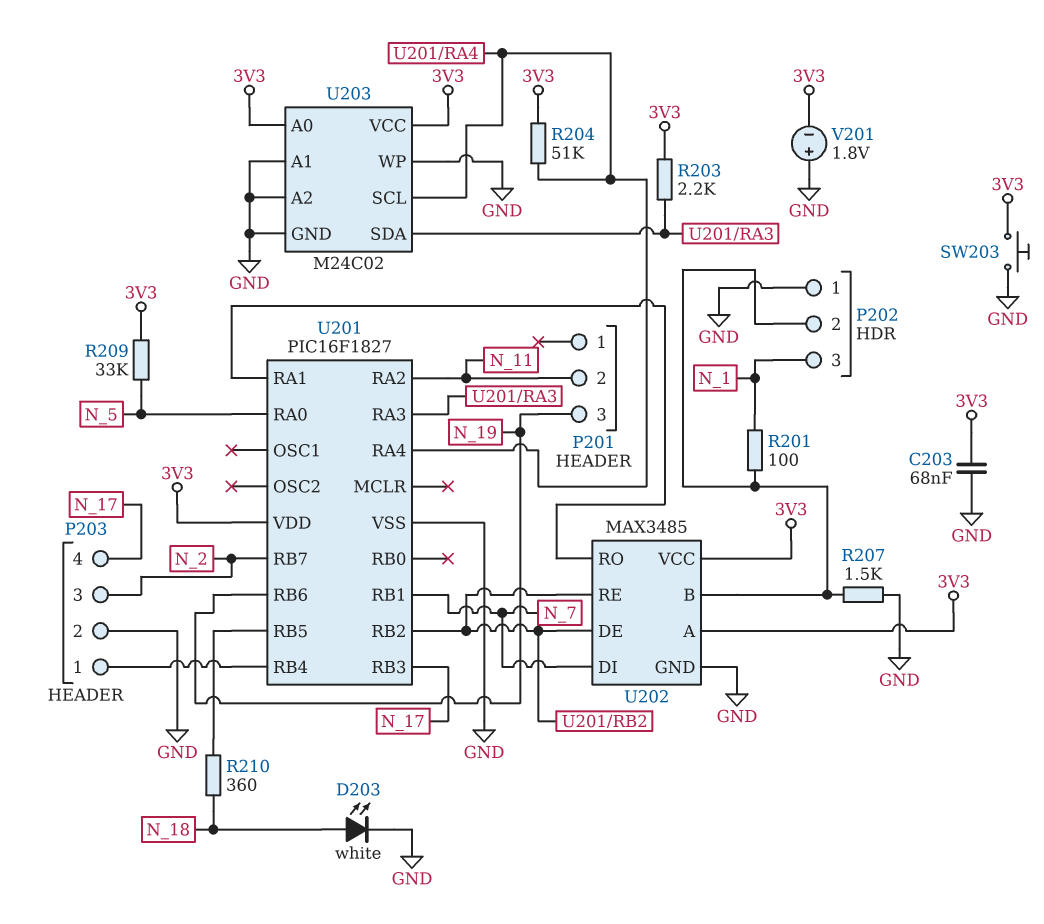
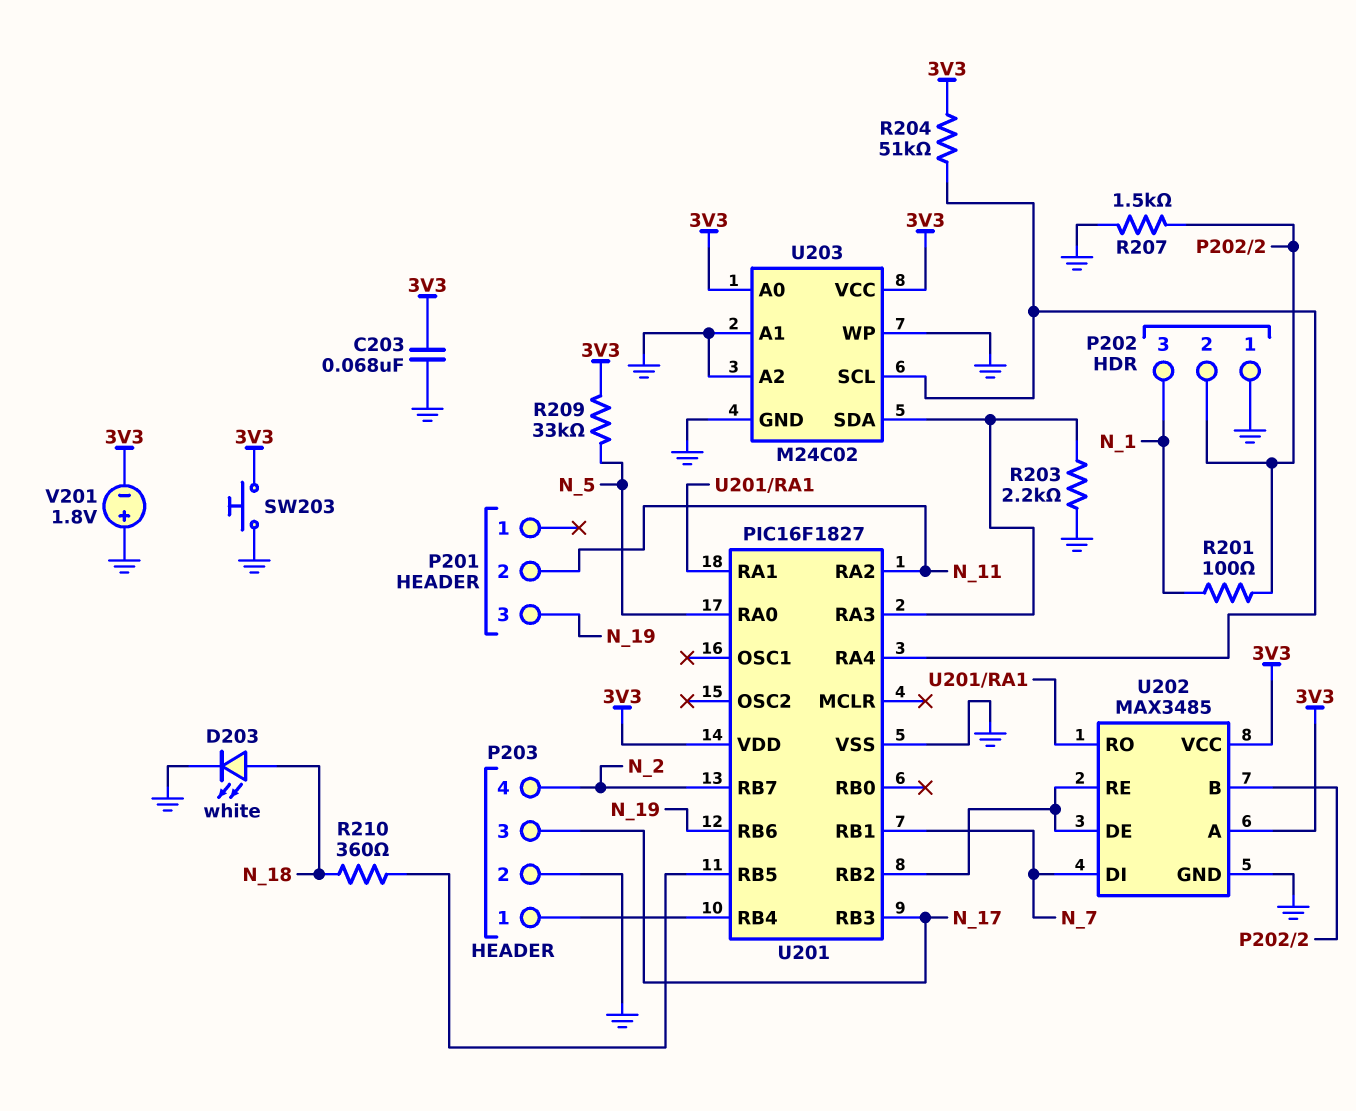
P203 pin 3: N_2 -> N_17
P203 pin 4: N_17 -> N_2
R203: 2.2k (3V3, U201/RA3) -> 2.2k (GND, U201/RA3)

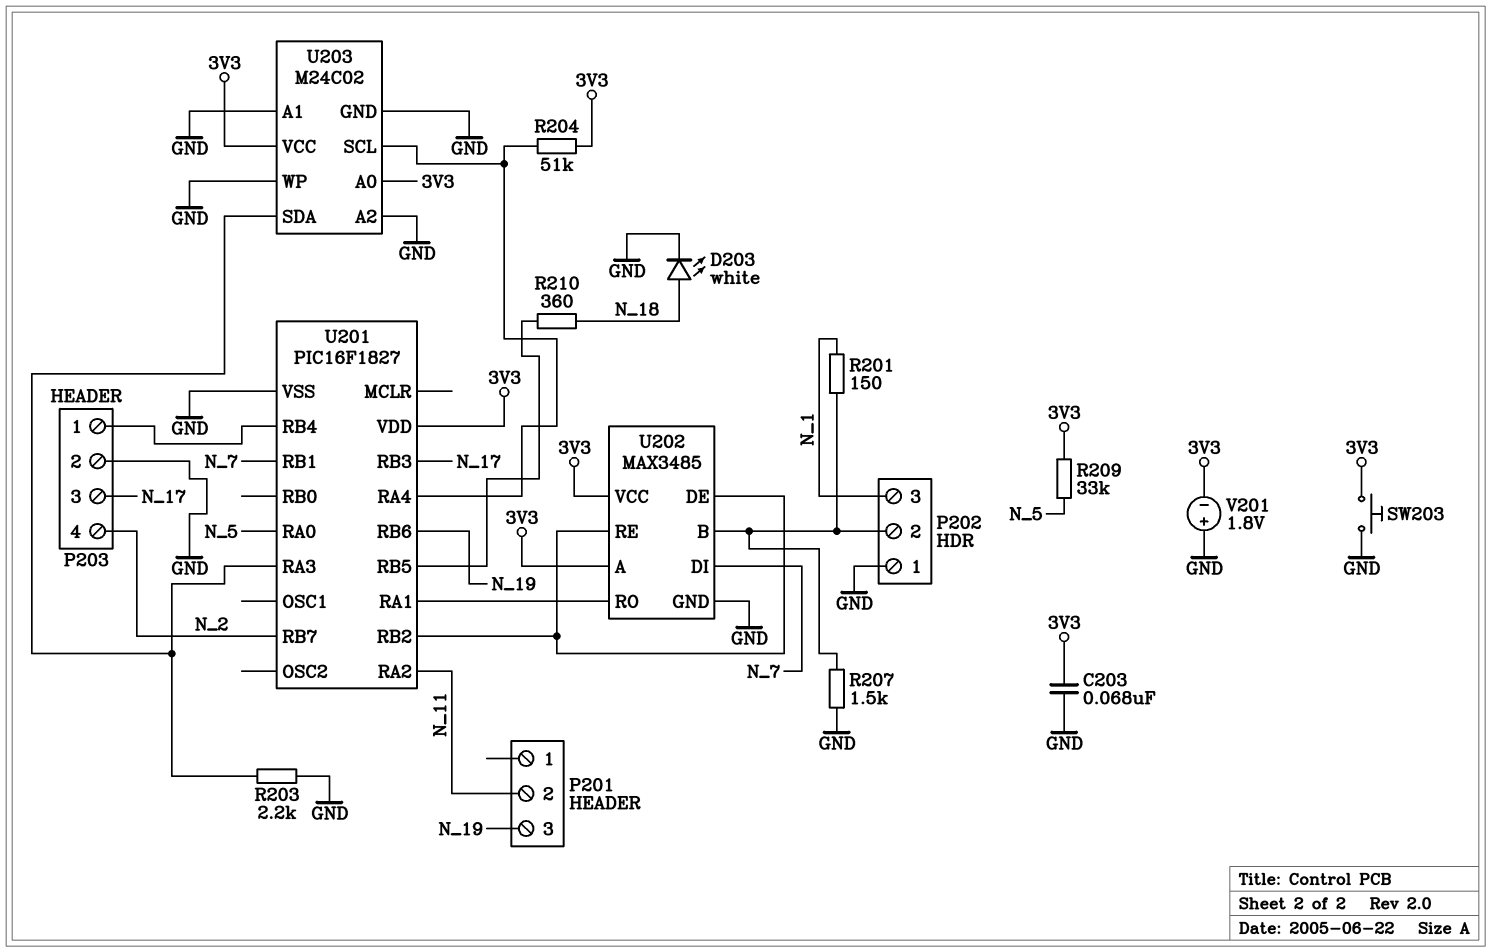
R201: 100 (N_1, P202/2) -> 150 (N_1, P202/2)

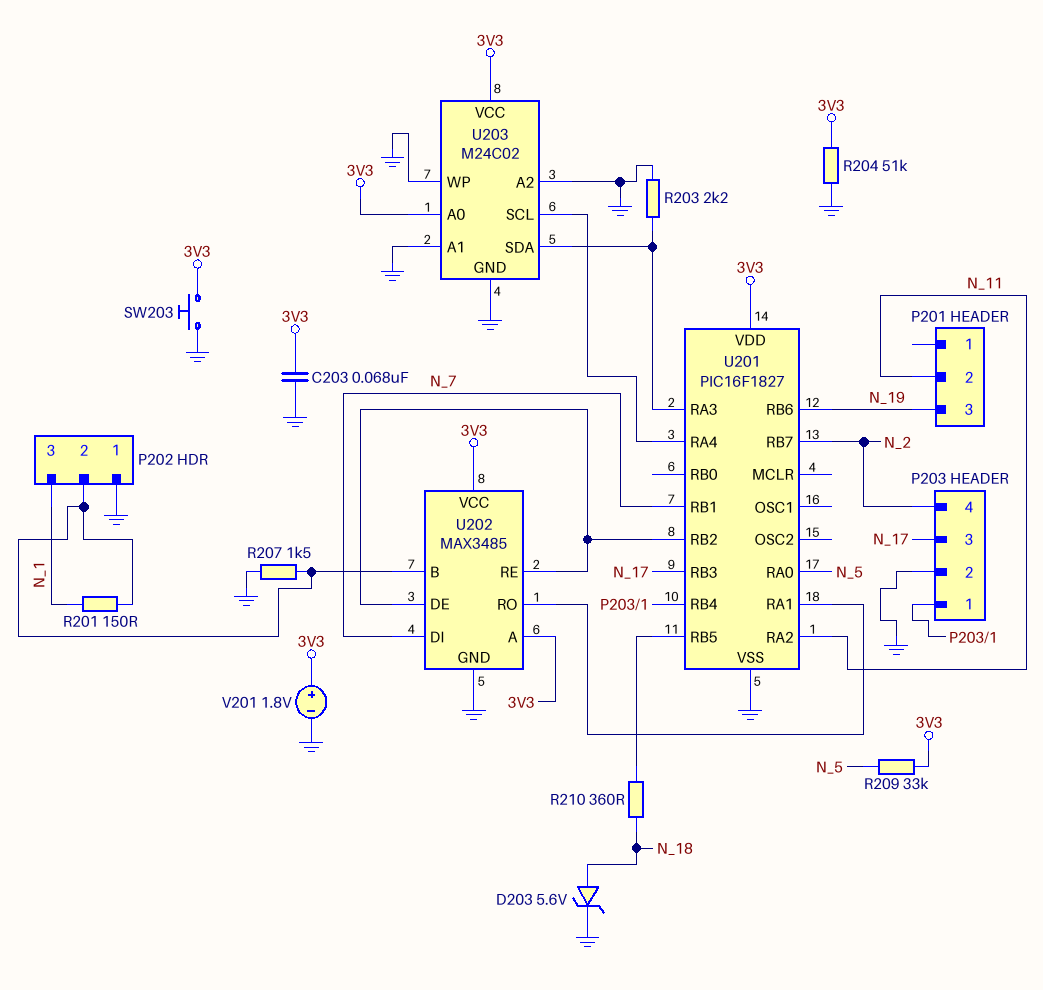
D203: LED white (A N_18, K GND) -> zener 5.6V (A N_18, K GND)
R204: 51k (3V3, U201/RA4) -> 51k (3V3, GND)
V201: 1.8V (plus GND, minus 3V3) -> 1.8V (plus 3V3, minus GND)

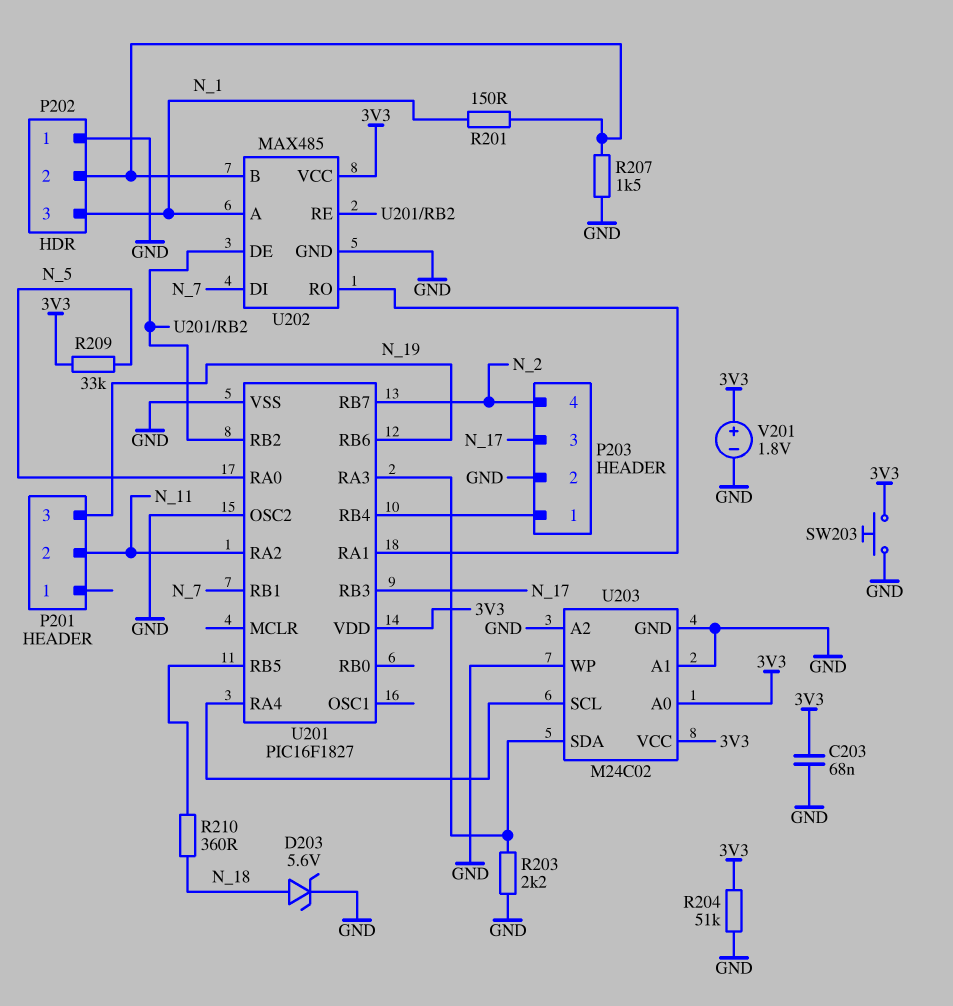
U201 pin OSC2: none -> GND
U202: MAX3485 -> MAX485
U202 pin A: 3V3 -> N_1

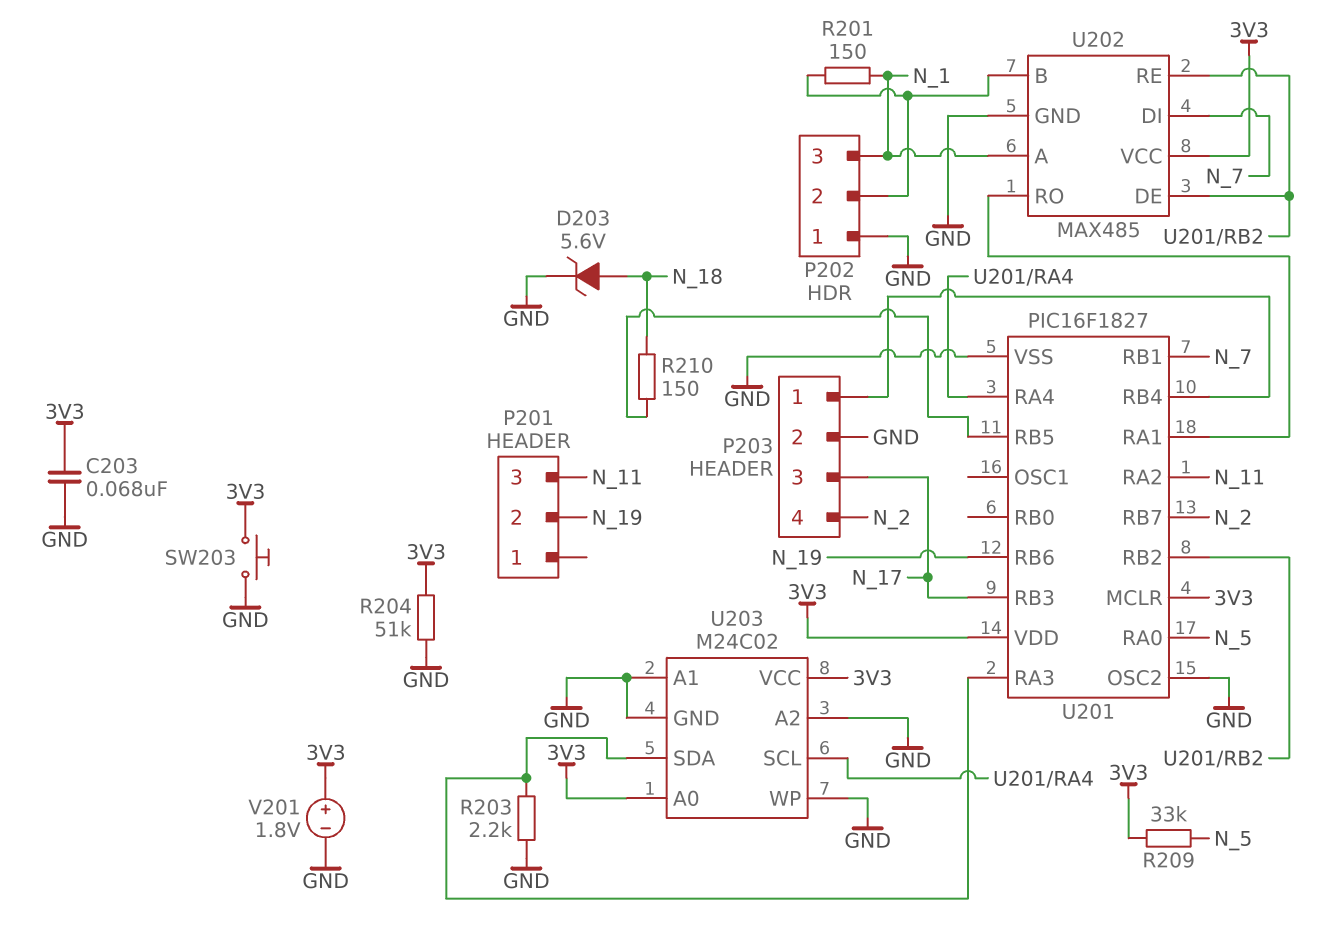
P201 pin 2: N_11 -> N_19
P201 pin 3: N_19 -> N_11
R207: 1.5k (GND, P202/2) -> none
R210: 360 (N_18, U201/RB5) -> 150 (N_18, U201/RB5)
U201 pin MCLR: none -> 3V3

